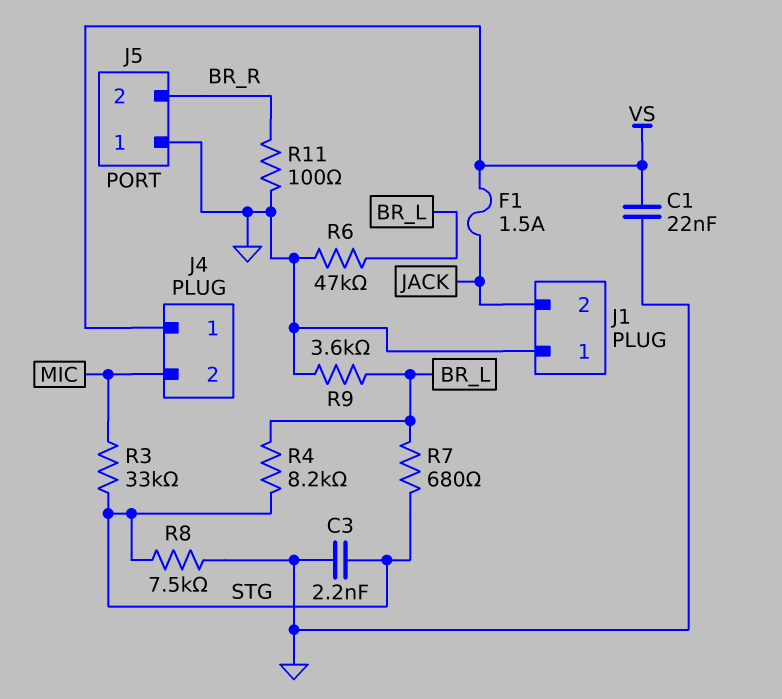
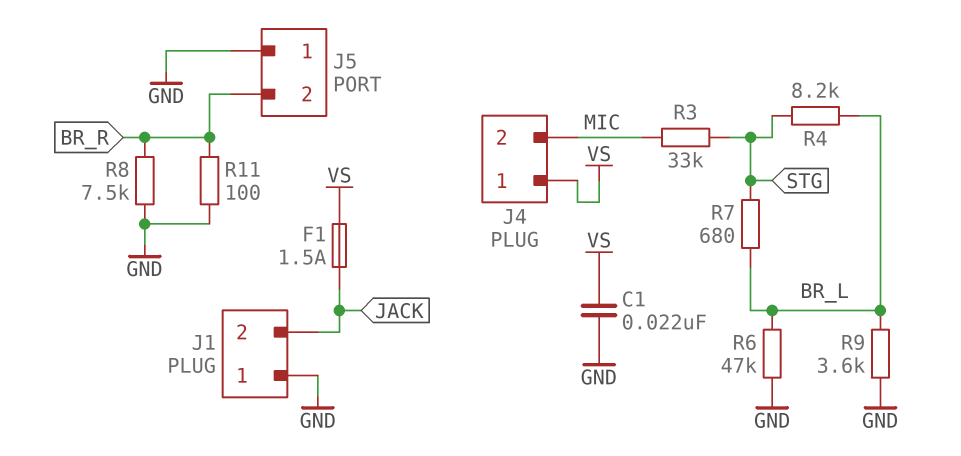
C3: 2.2nF (GND, STG) -> none
R8: 7.5k (GND, STG) -> 7.5k (BR_R, GND)

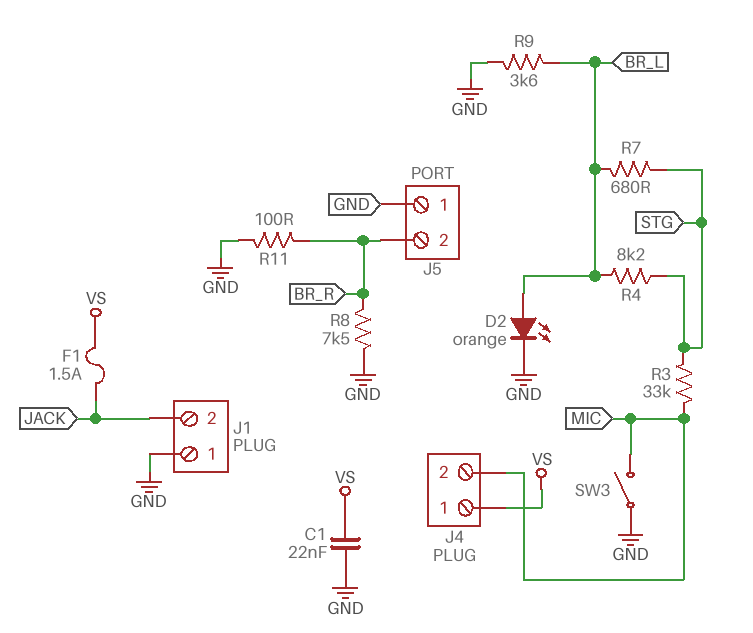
D2: none -> LED orange (A BR_L, K GND)
R6: 47k (BR_L, GND) -> none
SW3: none -> switch (GND, MIC)

